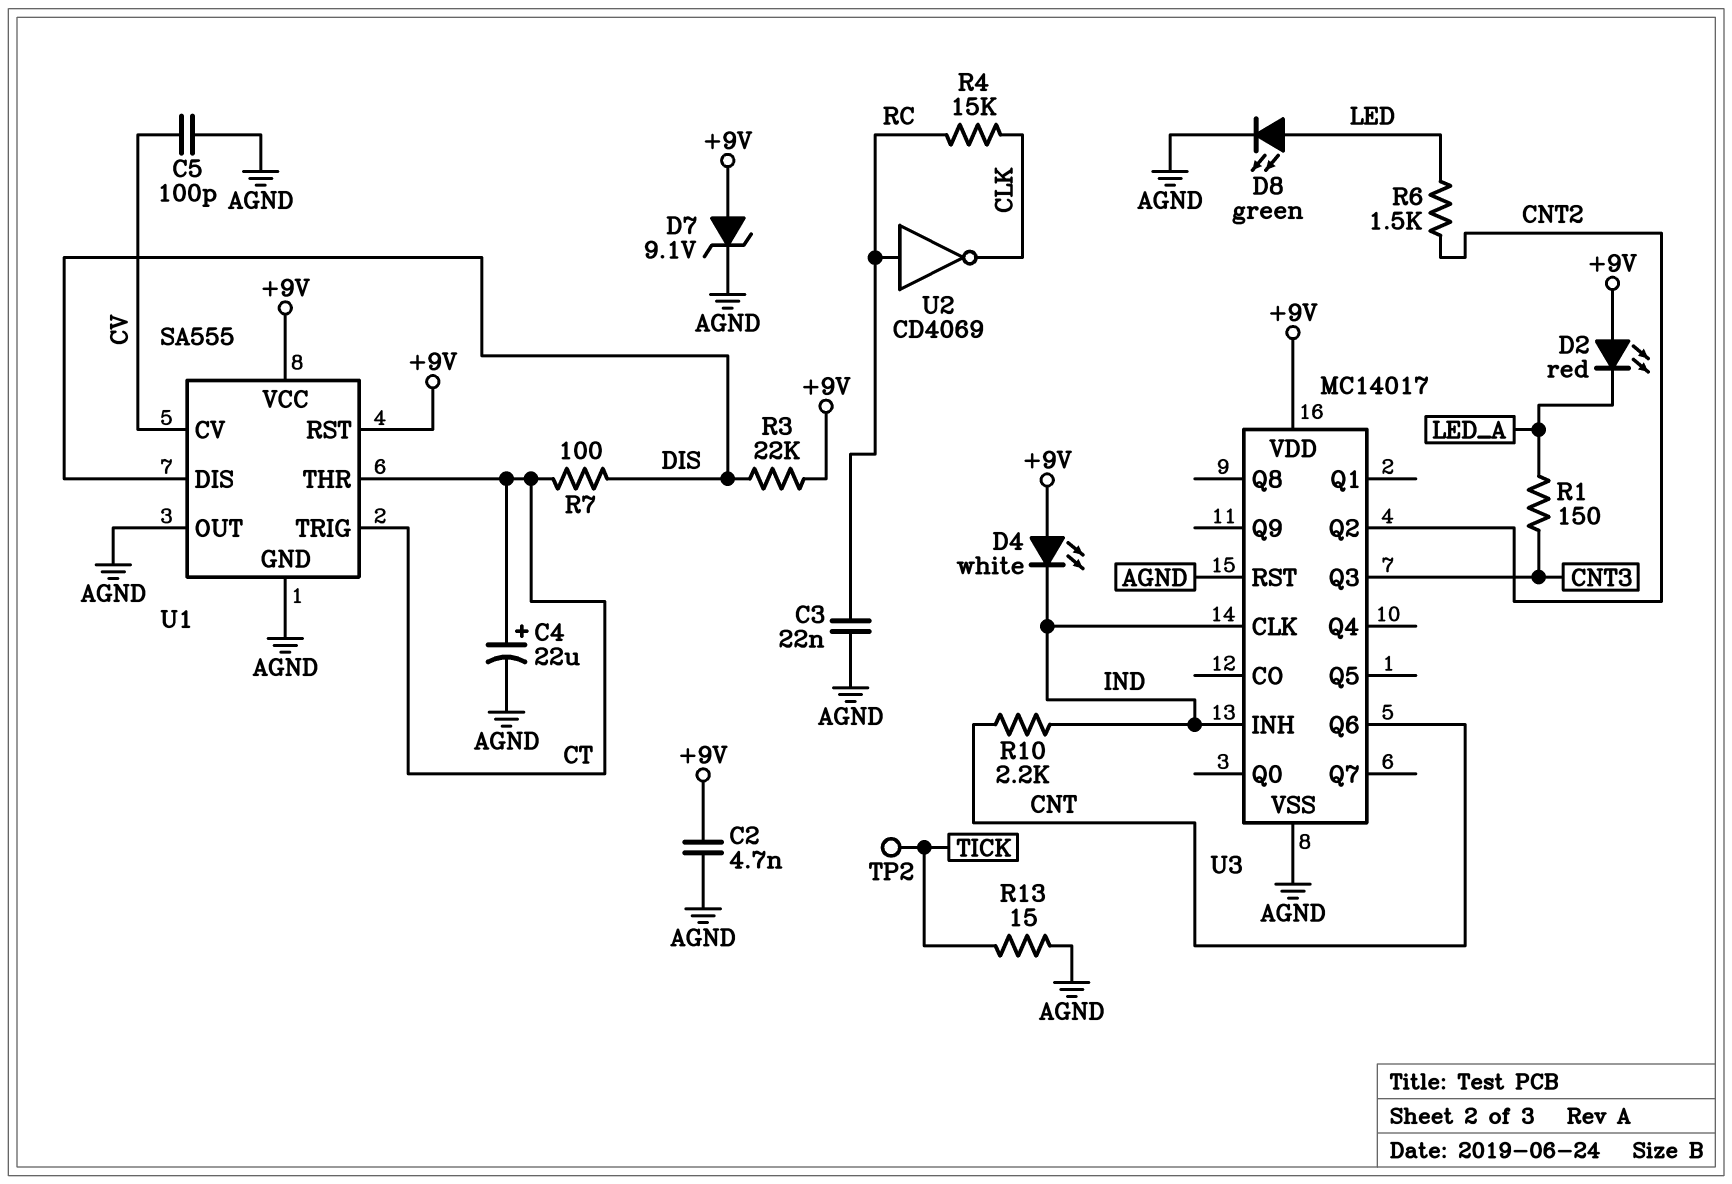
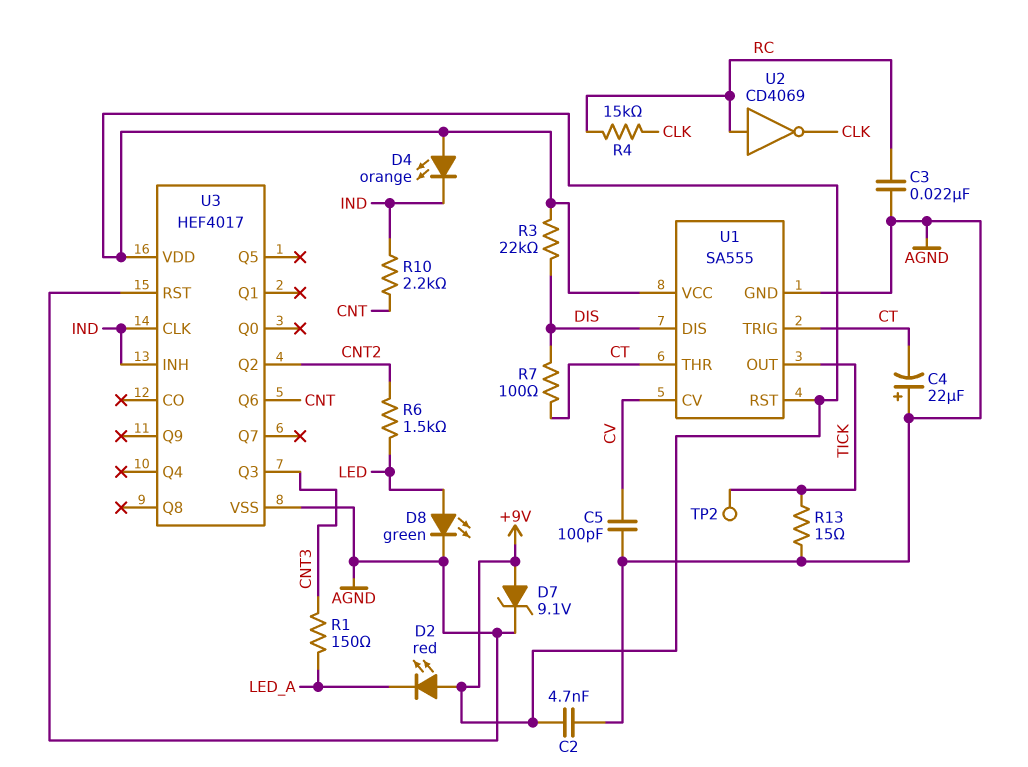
C4: 22uF (plus CT, minus AGND) -> 22uF (plus AGND, minus CT)
D4: LED white (A +9V, K IND) -> LED orange (A +9V, K IND)
U1 pin OUT: AGND -> TICK
U3: MC14017 -> HEF4017

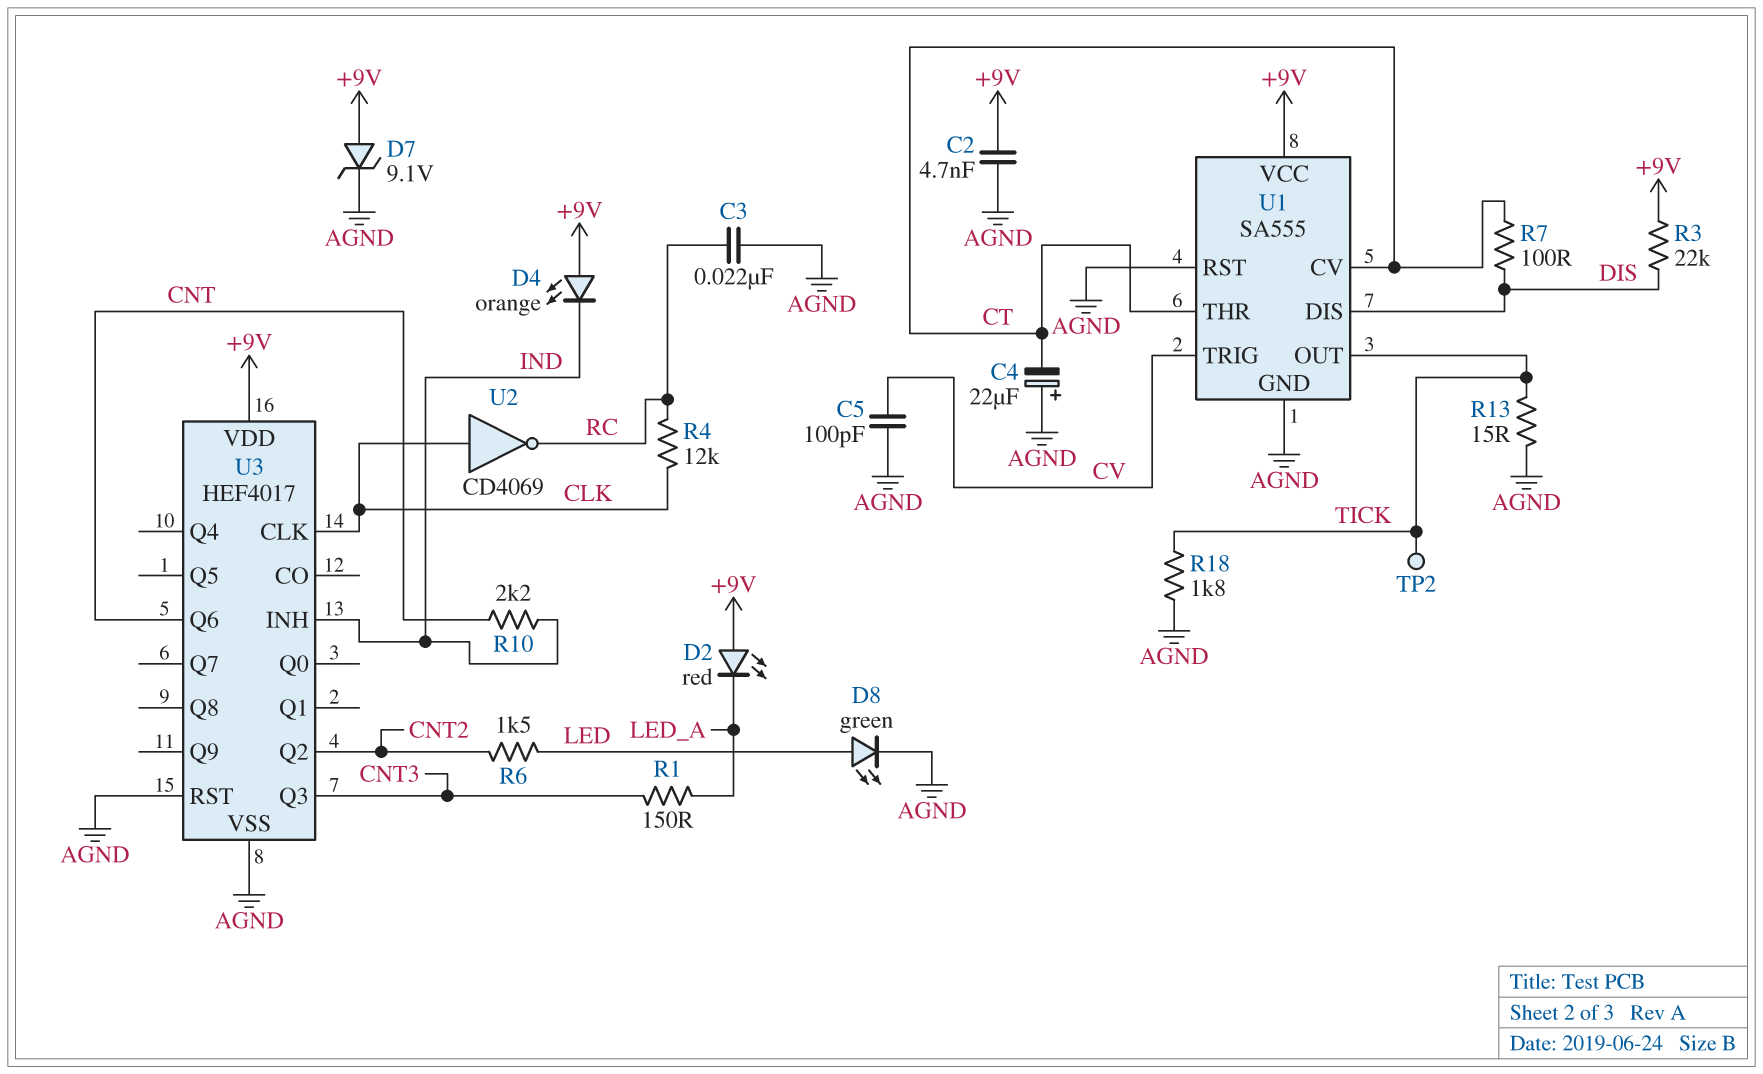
R4: 15k (CLK, RC) -> 12k (CLK, RC)
R18: none -> 1.8k (AGND, TICK)
U1 pin CV: CV -> CT
U1 pin RST: +9V -> AGND
U1 pin TRIG: CT -> CV
U2: NOT CD4069 (in RC, out CLK) -> NOT CD4069 (in CLK, out RC)
U3 pin CLK: IND -> CLK

